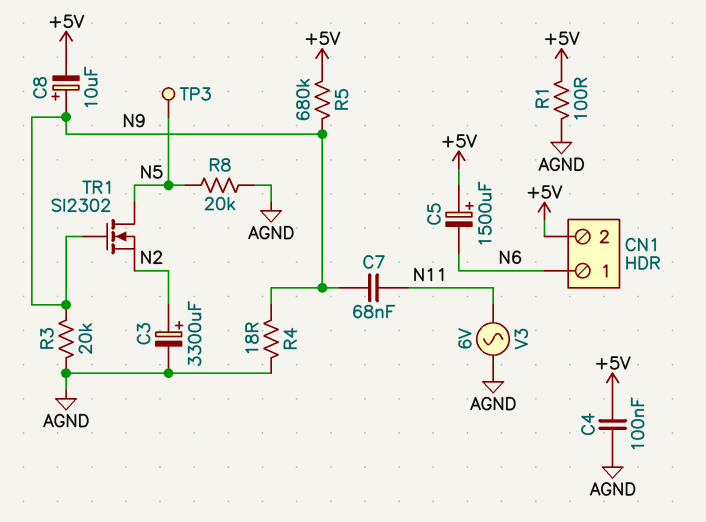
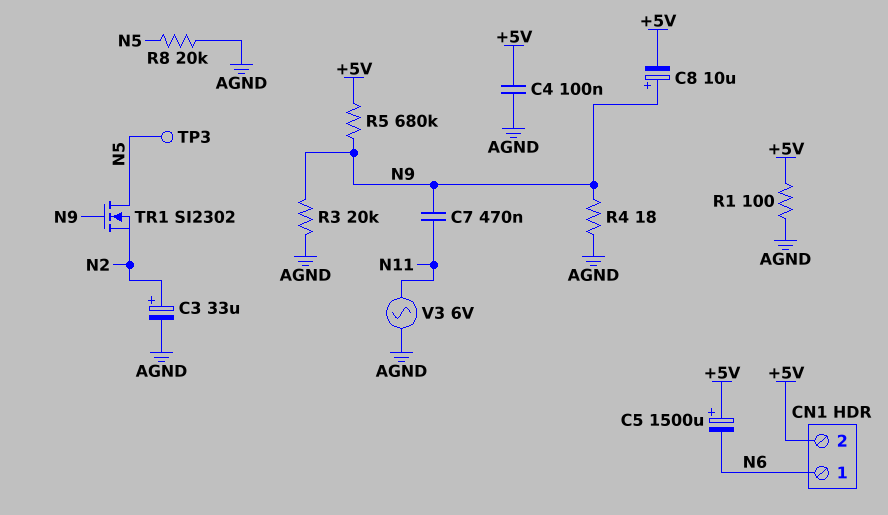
C3: 3300uF (plus N2, minus AGND) -> 33uF (plus N2, minus AGND)
C7: 68nF (N9, N11) -> 470nF (N9, N11)

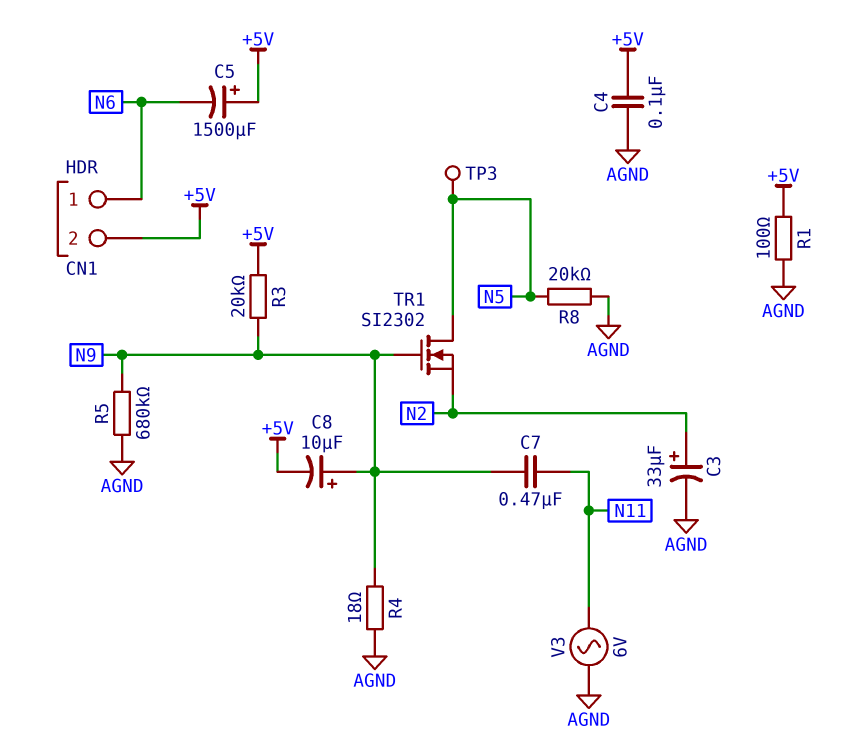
R3: 20k (AGND, N9) -> 20k (+5V, N9)
R5: 680k (+5V, N9) -> 680k (AGND, N9)

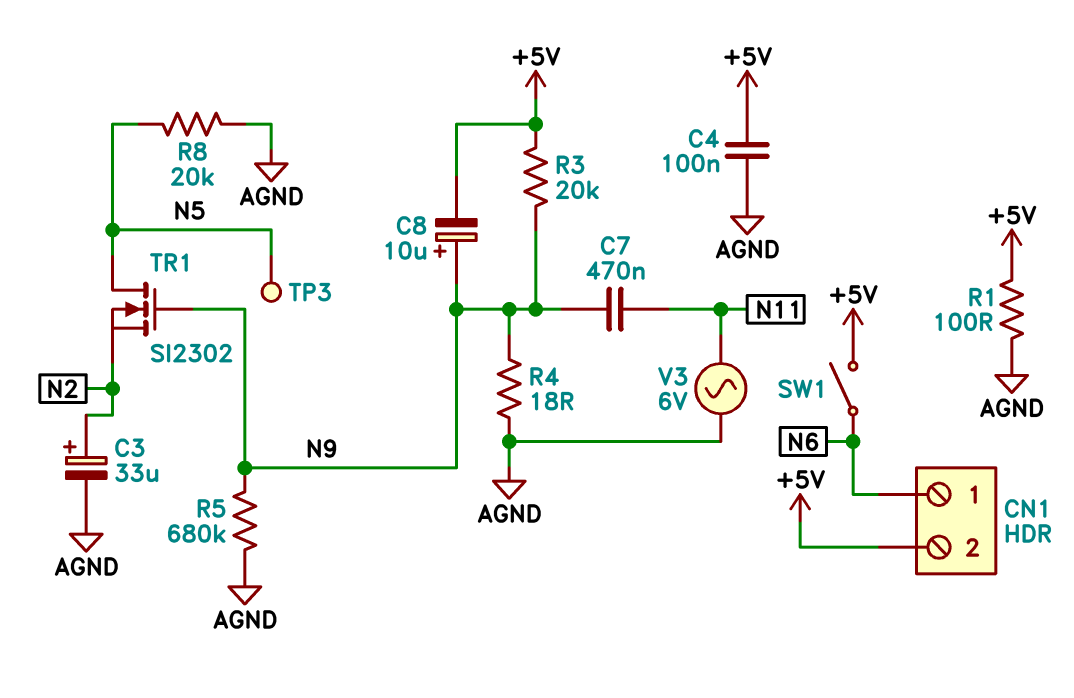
C5: 1500uF (plus +5V, minus N6) -> none
SW1: none -> switch (+5V, N6)

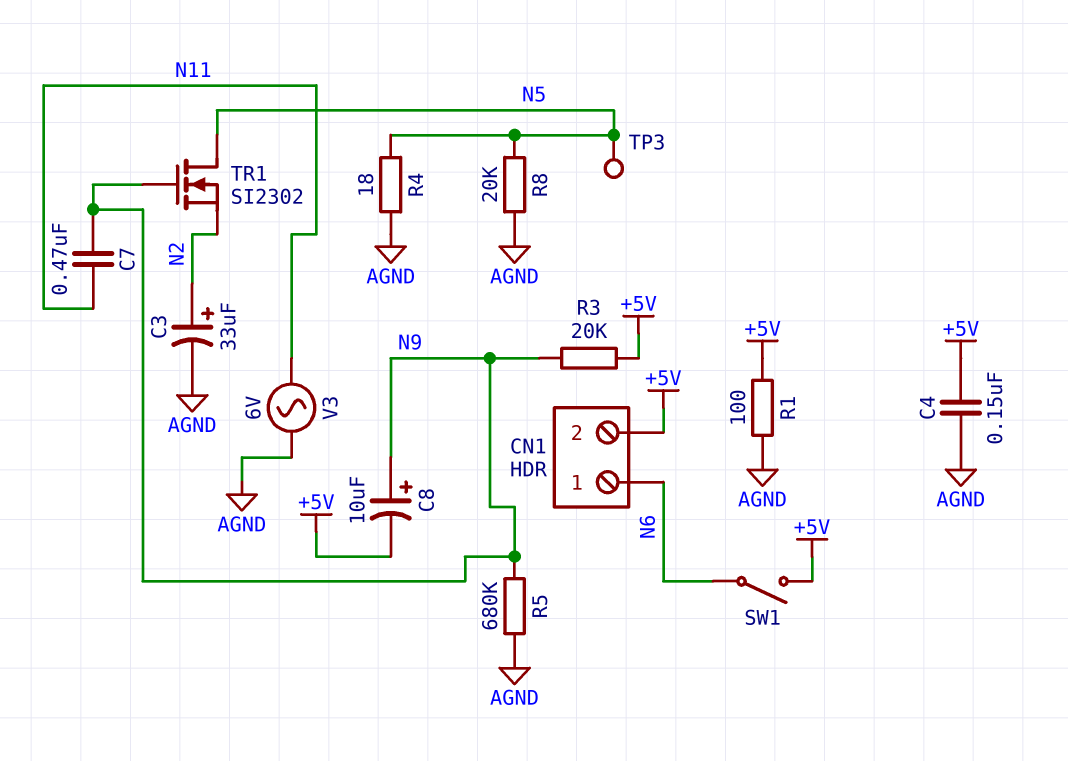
C4: 100nF (+5V, AGND) -> 150nF (+5V, AGND)
R4: 18 (AGND, N9) -> 18 (AGND, N5)

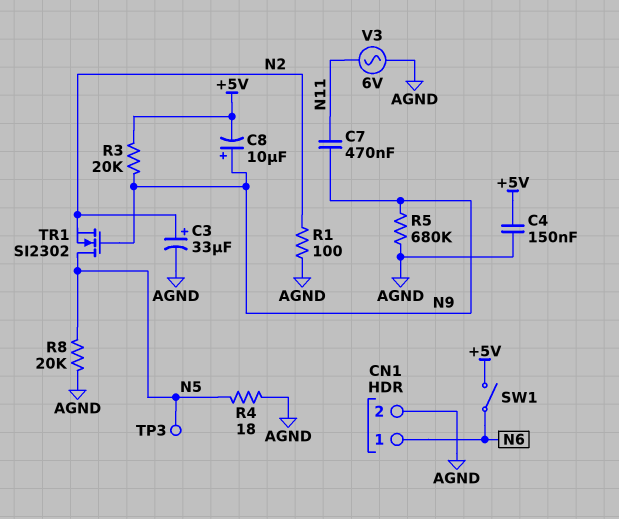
CN1 pin 2: +5V -> AGND
R1: 100 (+5V, AGND) -> 100 (AGND, N2)

